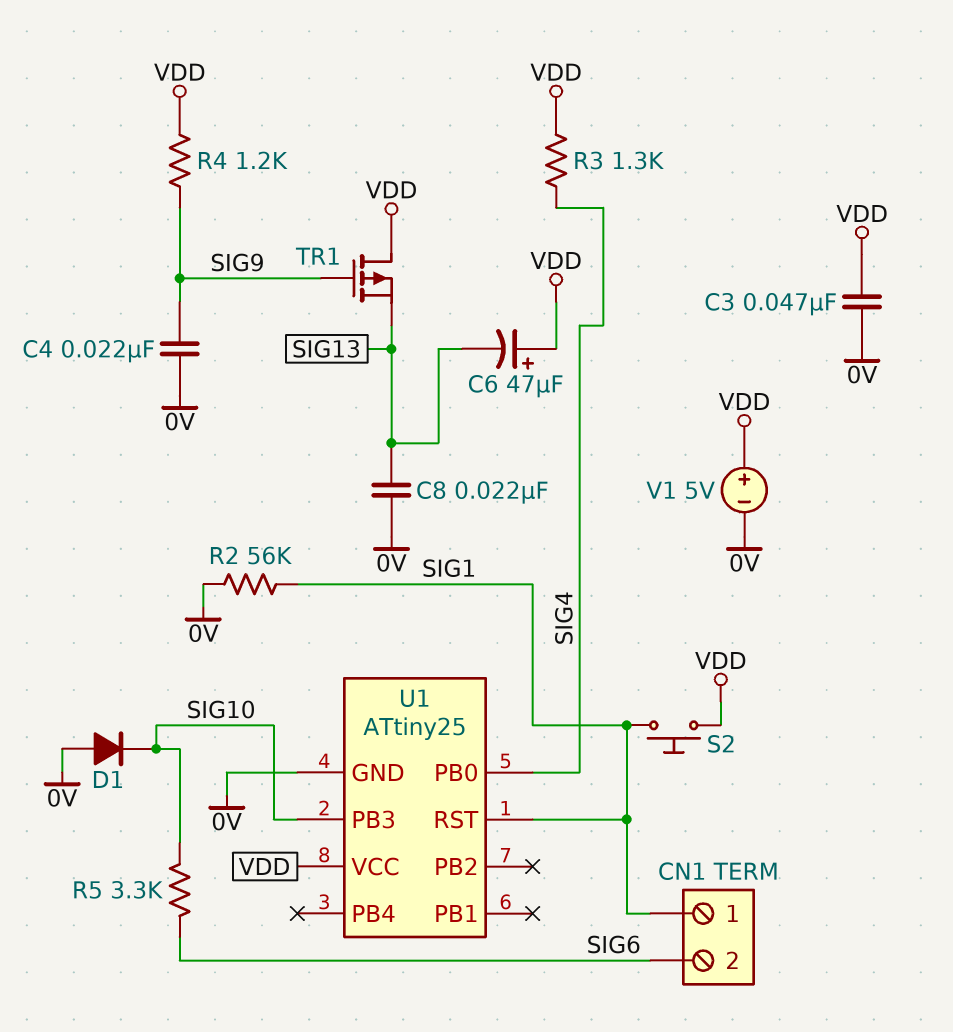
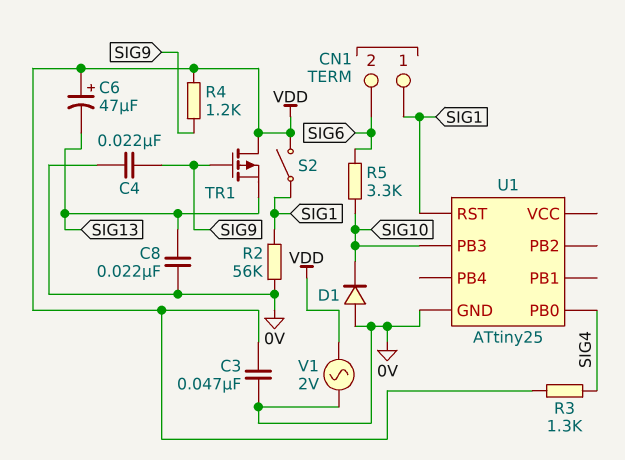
S2: button (SIG1, VDD) -> switch (SIG1, VDD)
U1 pin VCC: VDD -> none
V1: 5V (plus VDD, minus 0V) -> AC 2V (0V, VDD)

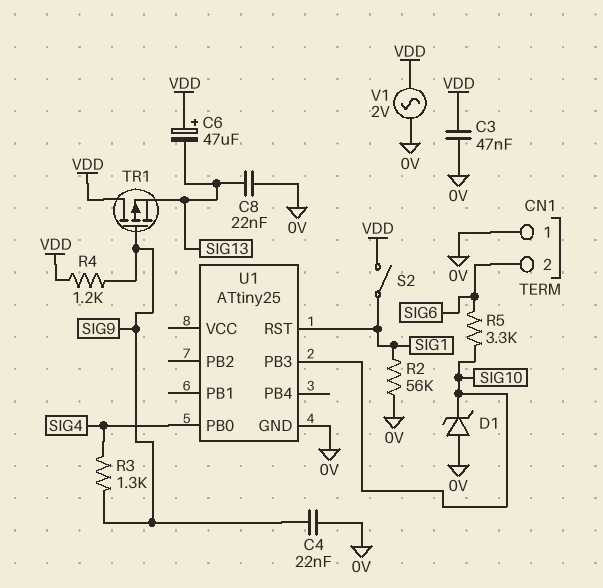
CN1 pin 1: SIG1 -> 0V
D1: diode (A 0V, K SIG10) -> zener (A 0V, K SIG10)
R3: 1.3k (SIG4, VDD) -> 1.3k (SIG4, SIG9)

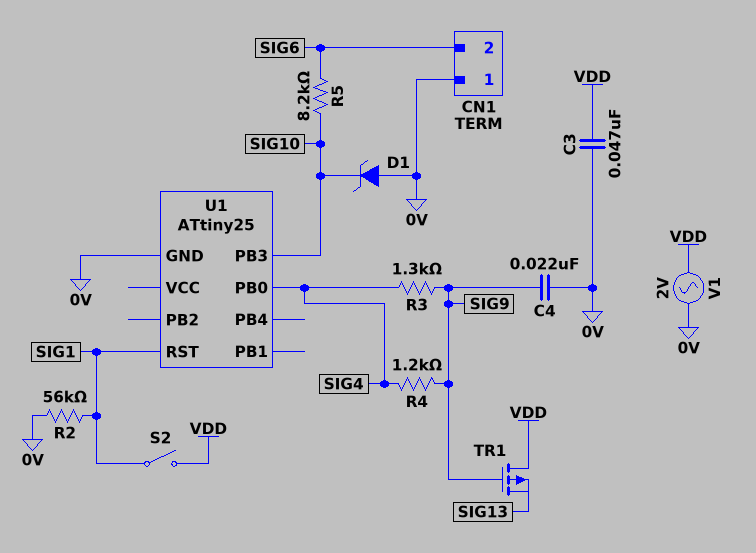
C6: 47uF (plus VDD, minus SIG13) -> none
C8: 22nF (0V, SIG13) -> none
R4: 1.2k (SIG9, VDD) -> 1.2k (SIG4, SIG9)
R5: 3.3k (SIG6, SIG10) -> 8.2k (SIG6, SIG10)

